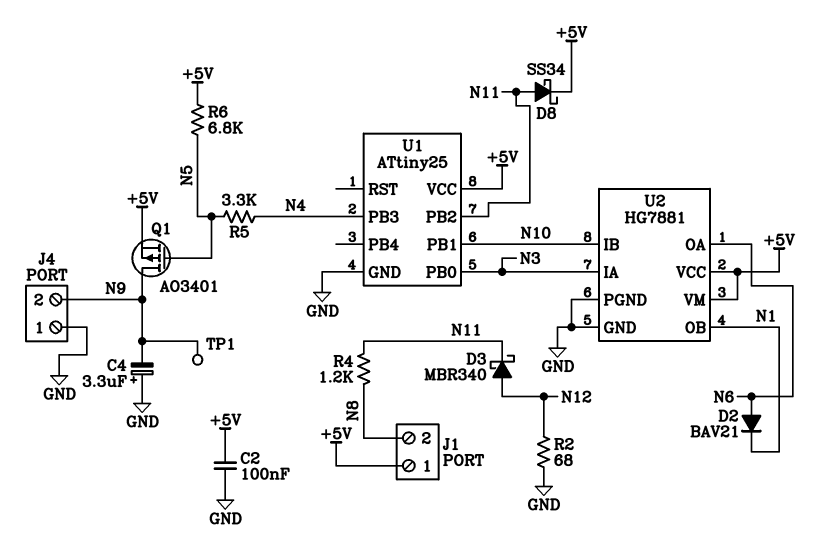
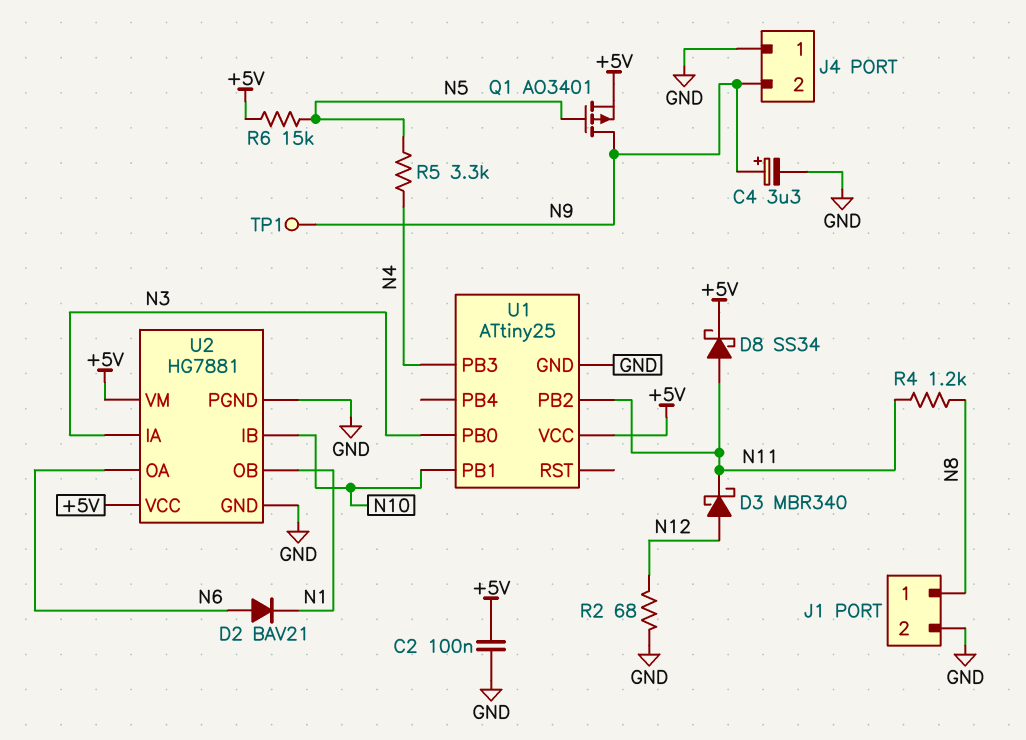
C4: 3.3uF (plus GND, minus N9) -> 3.3uF (plus N9, minus GND)
J1 pin 1: +5V -> N8
J1 pin 2: N8 -> GND
R6: 6.8k (+5V, N5) -> 15k (+5V, N5)

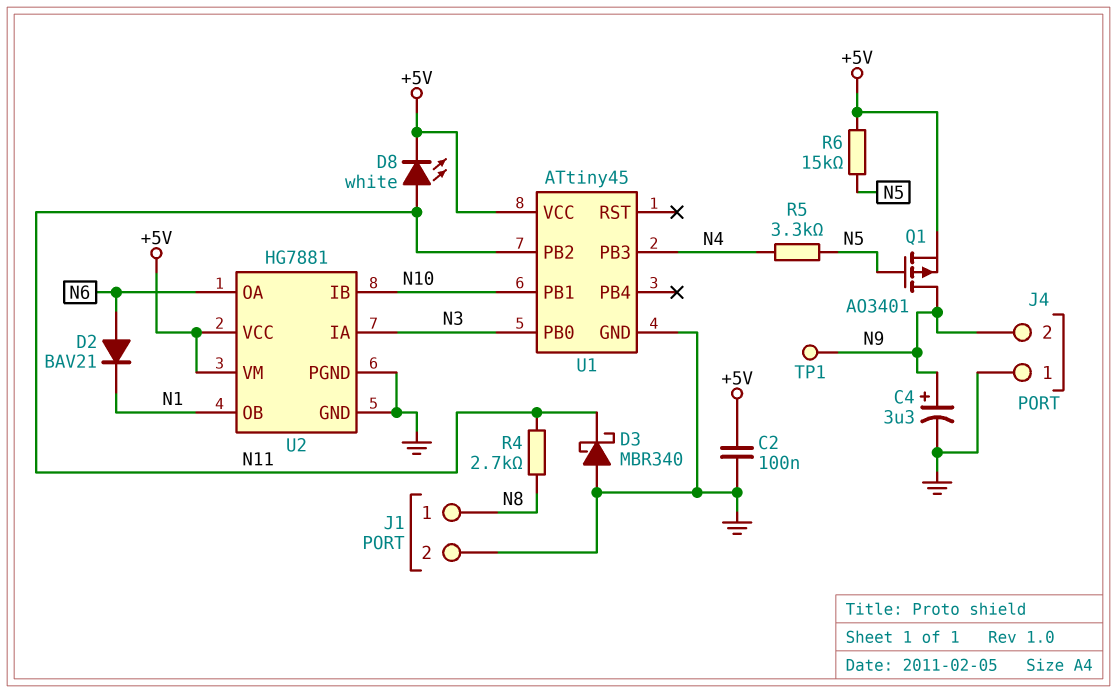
D3: schottky MBR340 (A N12, K N11) -> schottky MBR340 (A GND, K N11)
D8: schottky SS34 (A N11, K +5V) -> LED white (A N11, K +5V)
R2: 68 (GND, N12) -> none
R4: 1.2k (N8, N11) -> 2.7k (N8, N11)
U1: ATtiny25 -> ATtiny45

